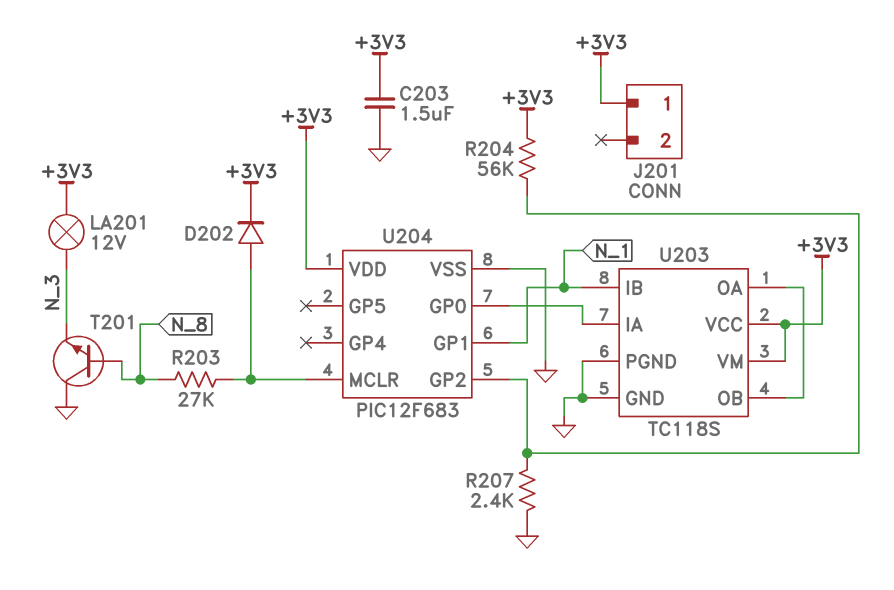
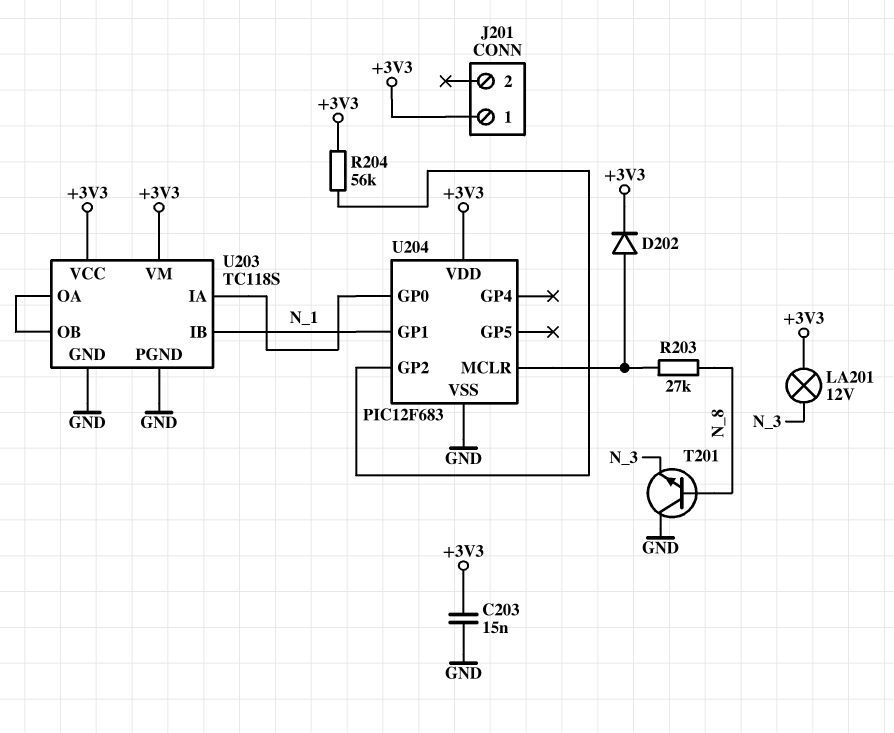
C203: 1.5uF (+3V3, GND) -> 15nF (+3V3, GND)
R207: 2.4k (GND, U204/GP2) -> none

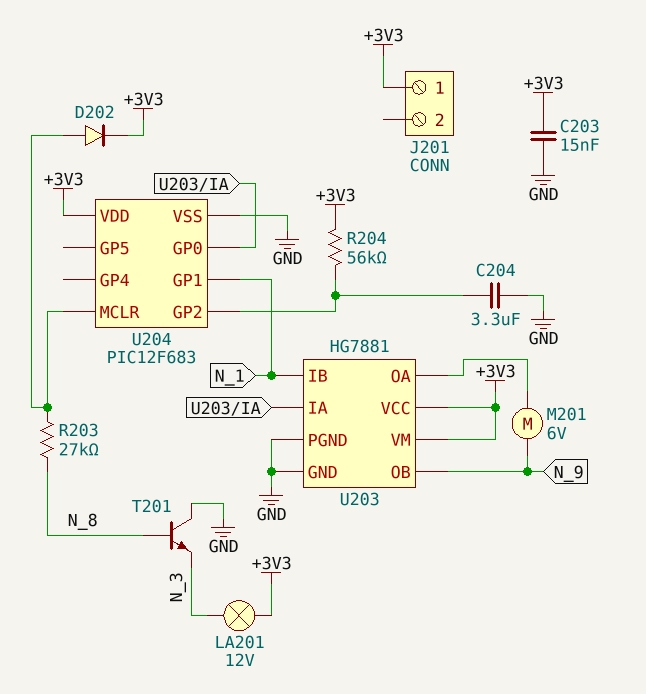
C204: none -> 3.3uF (GND, U204/GP2)
M201: none -> motor 6V (N_9, U203/OA)
U203: TC118S -> HG7881
U203 pin OB: U203/OA -> N_9

